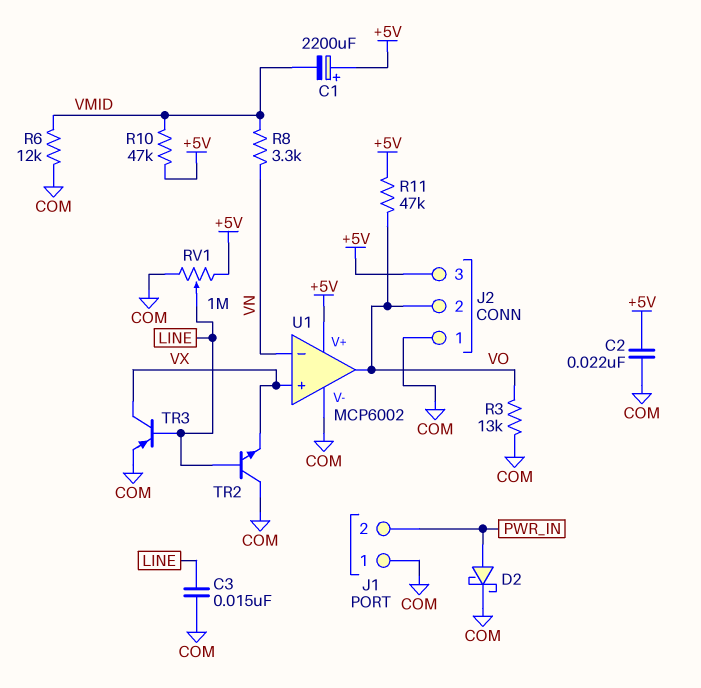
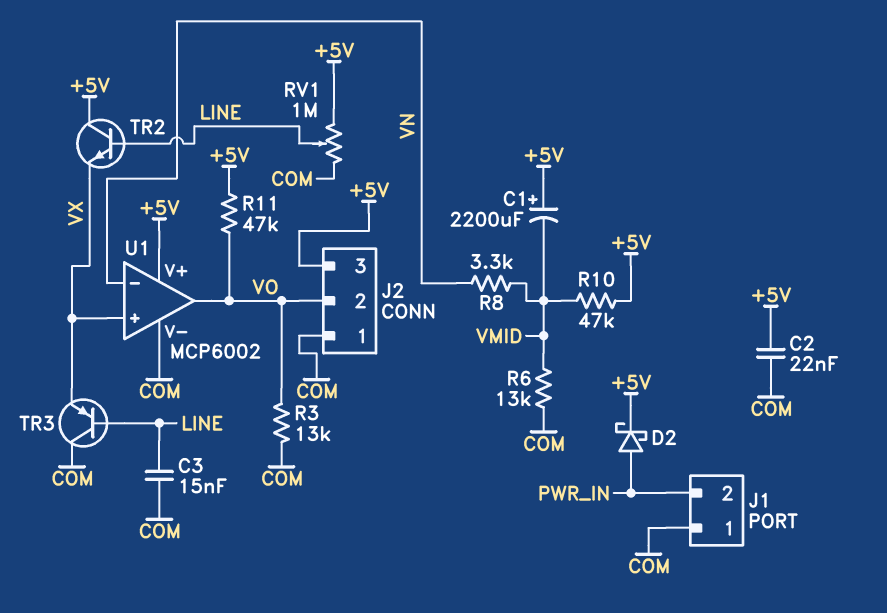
D2: schottky (A PWR_IN, K COM) -> schottky (A PWR_IN, K +5V)
R6: 12k (COM, VMID) -> 13k (COM, VMID)
TR2: NPN (B LINE, C COM, E VX) -> NPN (B LINE, C +5V, E VX)
TR3: PNP (B LINE, C VX, E COM) -> PNP (B LINE, C COM, E VX)

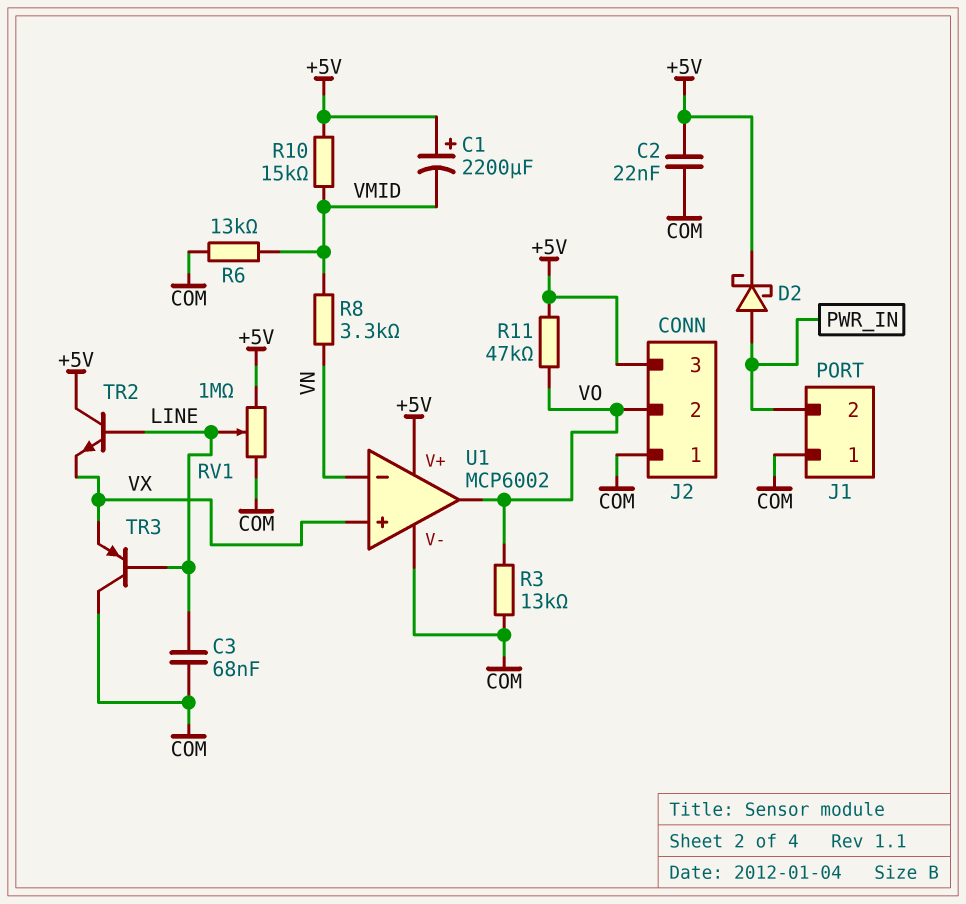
C3: 15nF (COM, LINE) -> 68nF (COM, LINE)
R10: 47k (+5V, VMID) -> 15k (+5V, VMID)

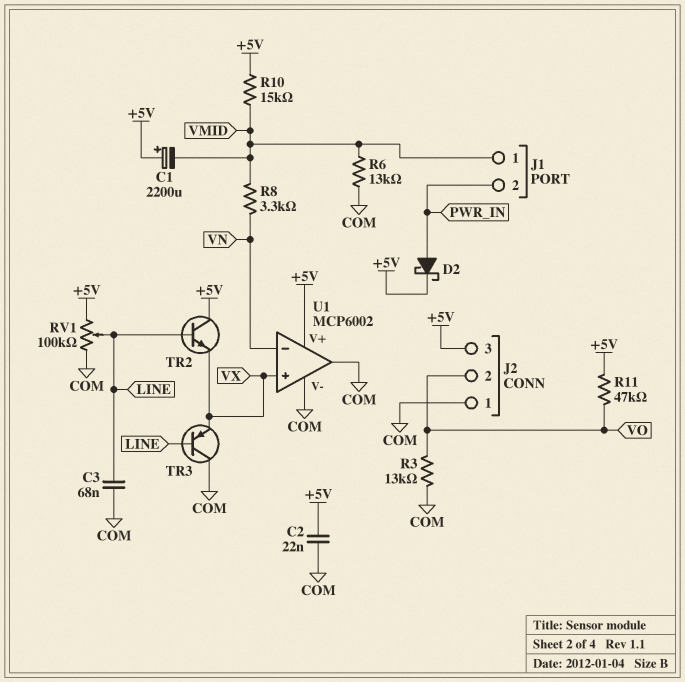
J1 pin 1: COM -> VMID
RV1: 1M (+5V, COM, wiper LINE) -> 100k (+5V, COM, wiper LINE)
U1 pin out: VO -> COM

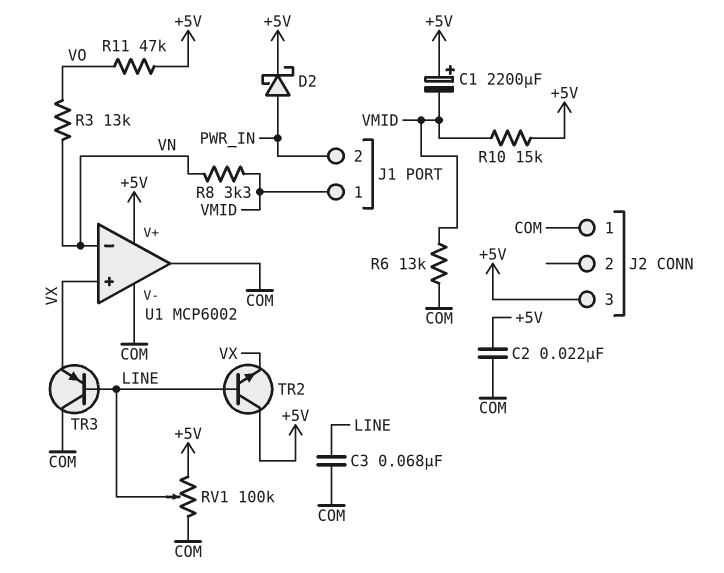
J2 pin 2: VO -> none
R3: 13k (COM, VO) -> 13k (VN, VO)

